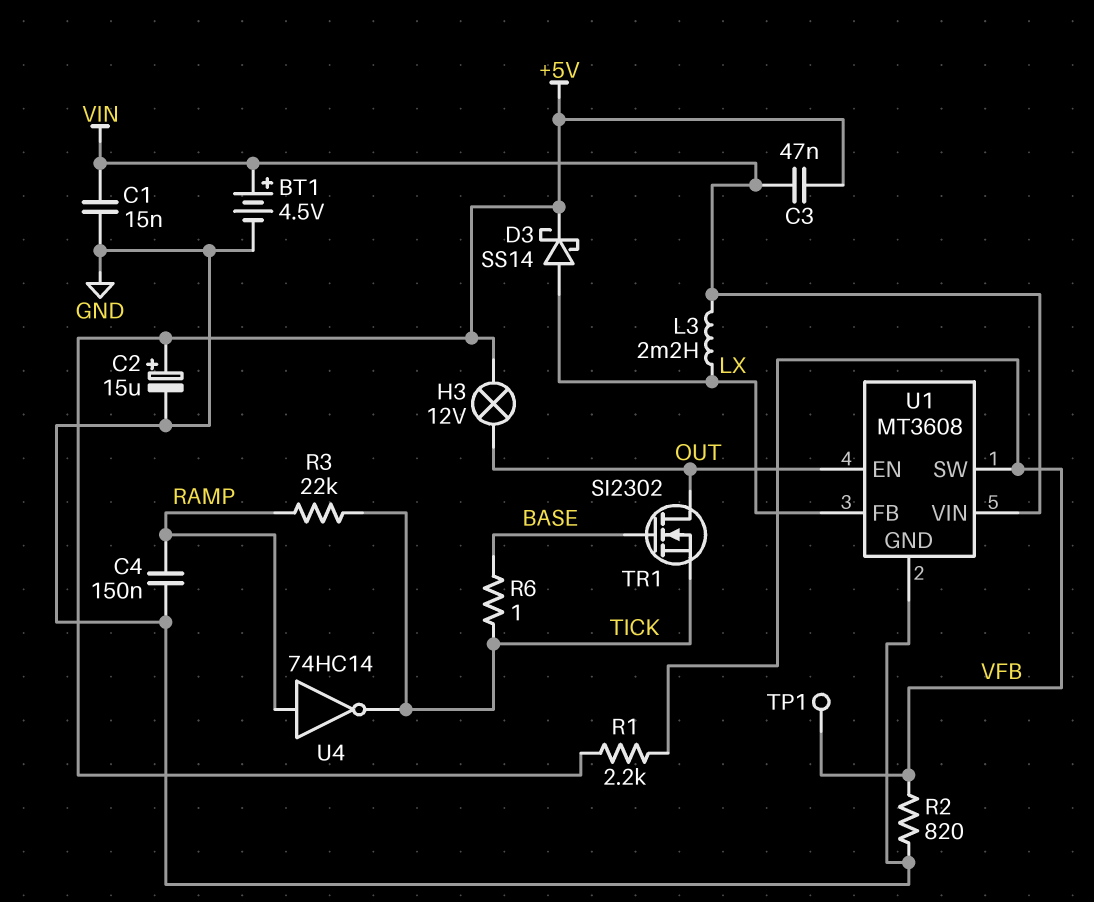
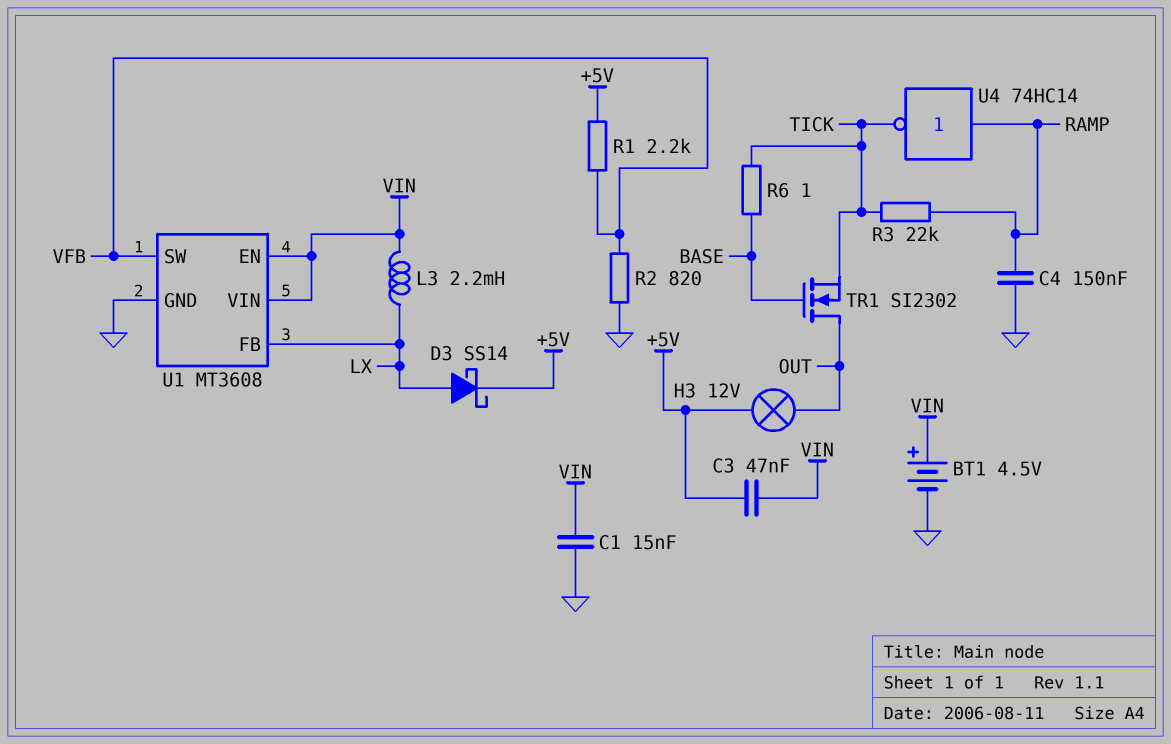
C2: 15uF (plus +5V, minus GND) -> none
TP1: test point (VFB) -> none
U1 pin EN: OUT -> VIN

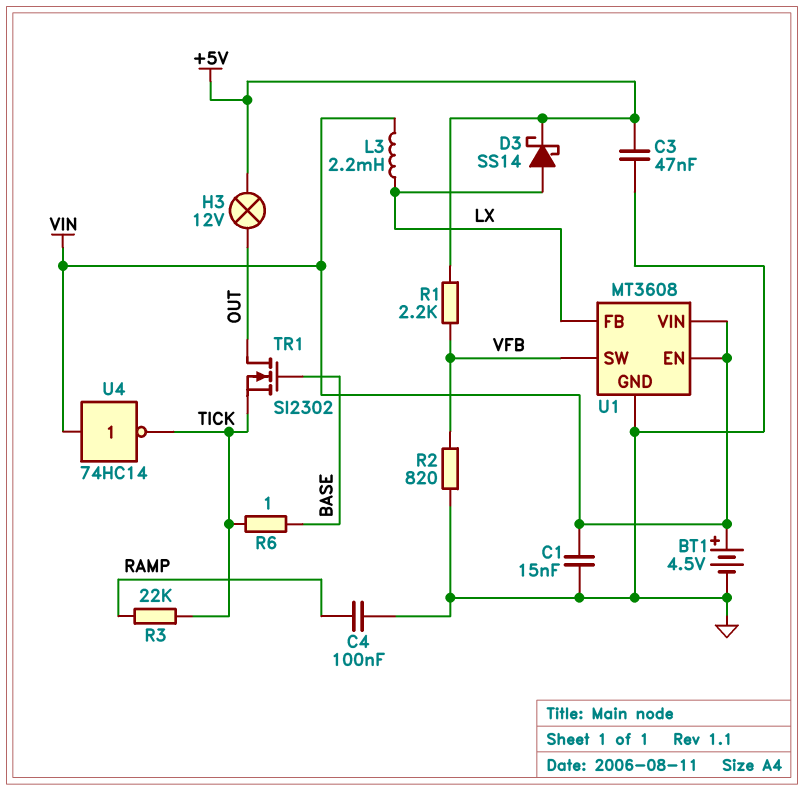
C3: 47nF (+5V, VIN) -> 47nF (+5V, GND)
C4: 150nF (GND, RAMP) -> 100nF (GND, RAMP)
U4: NOT 74HC14 (in RAMP, out TICK) -> NOT 74HC14 (in VIN, out TICK)

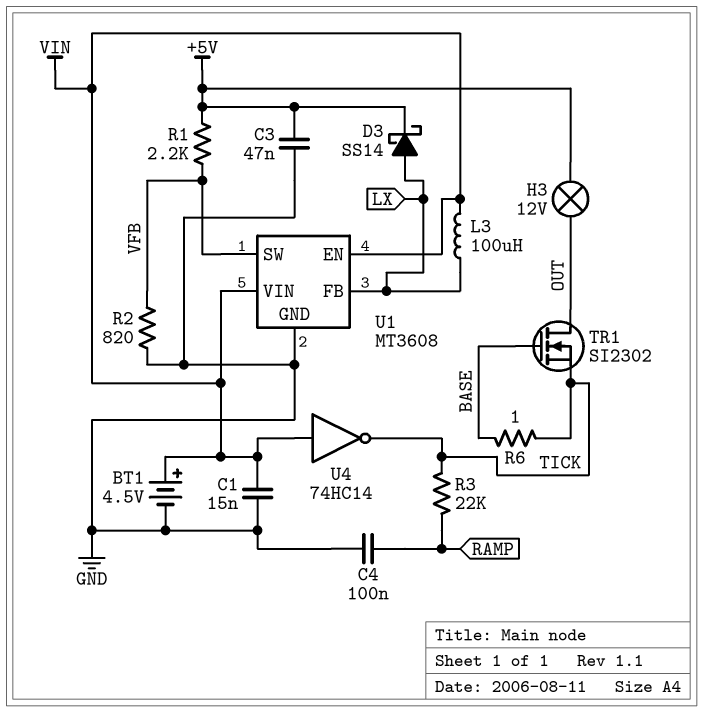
L3: 2.2mH (LX, VIN) -> 100uH (LX, VIN)

